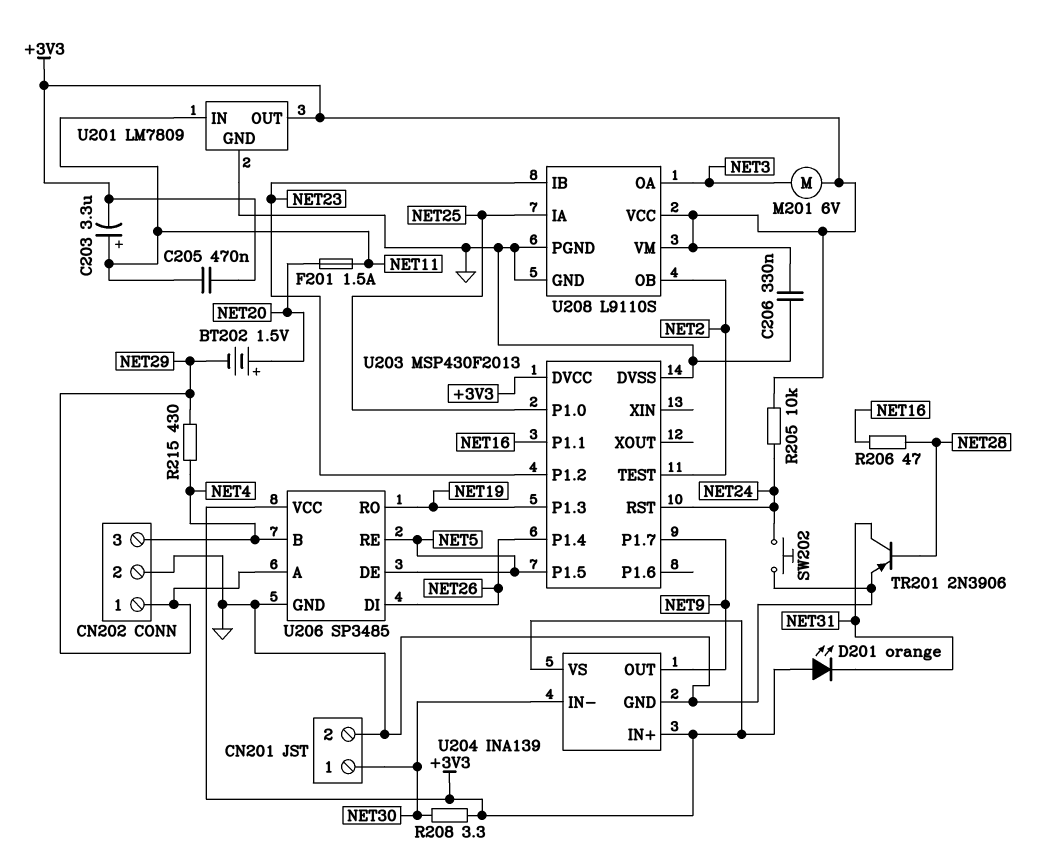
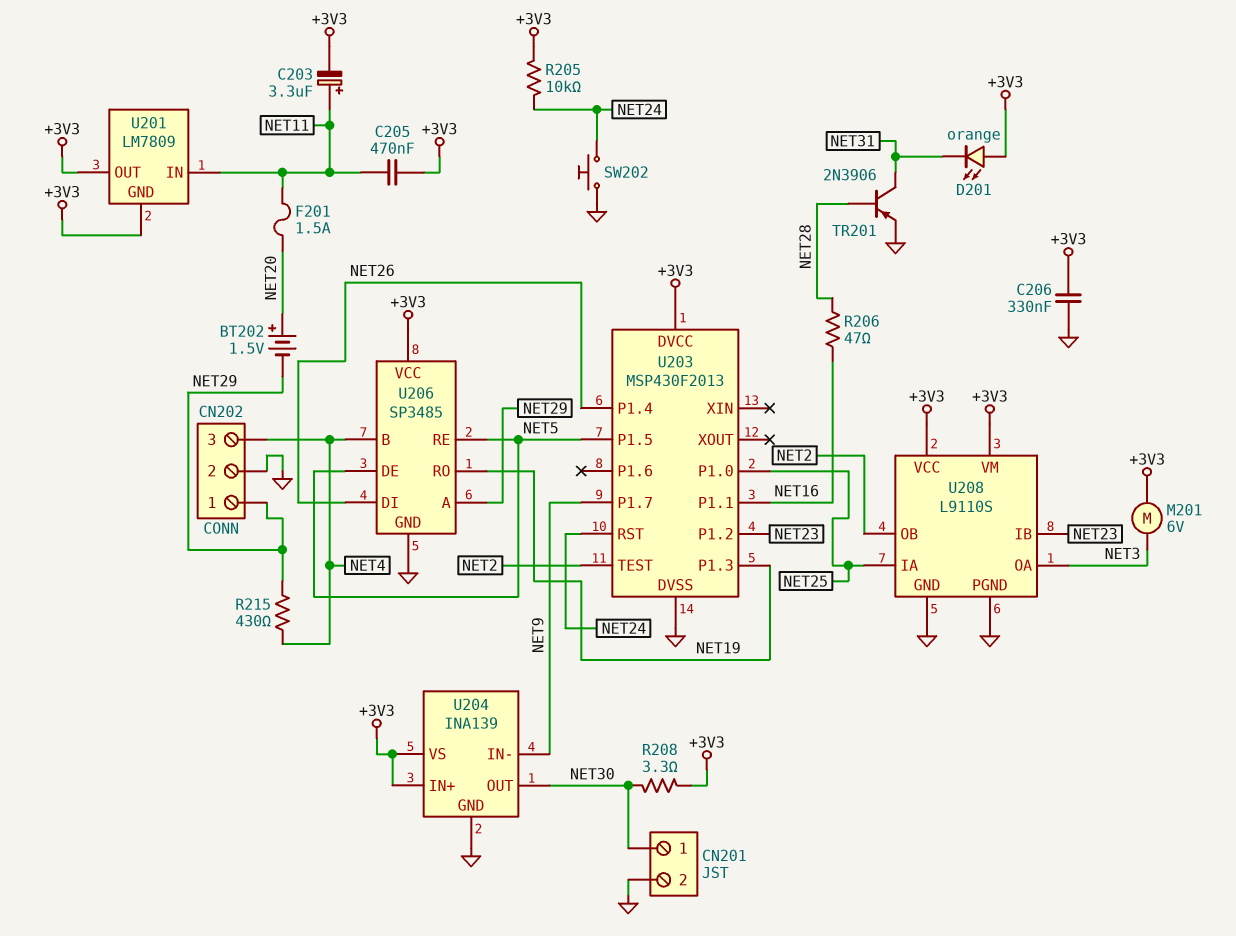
U201 pin GND: GND -> +3V3
U204 pin IN-: NET30 -> NET9
U204 pin OUT: NET9 -> NET30

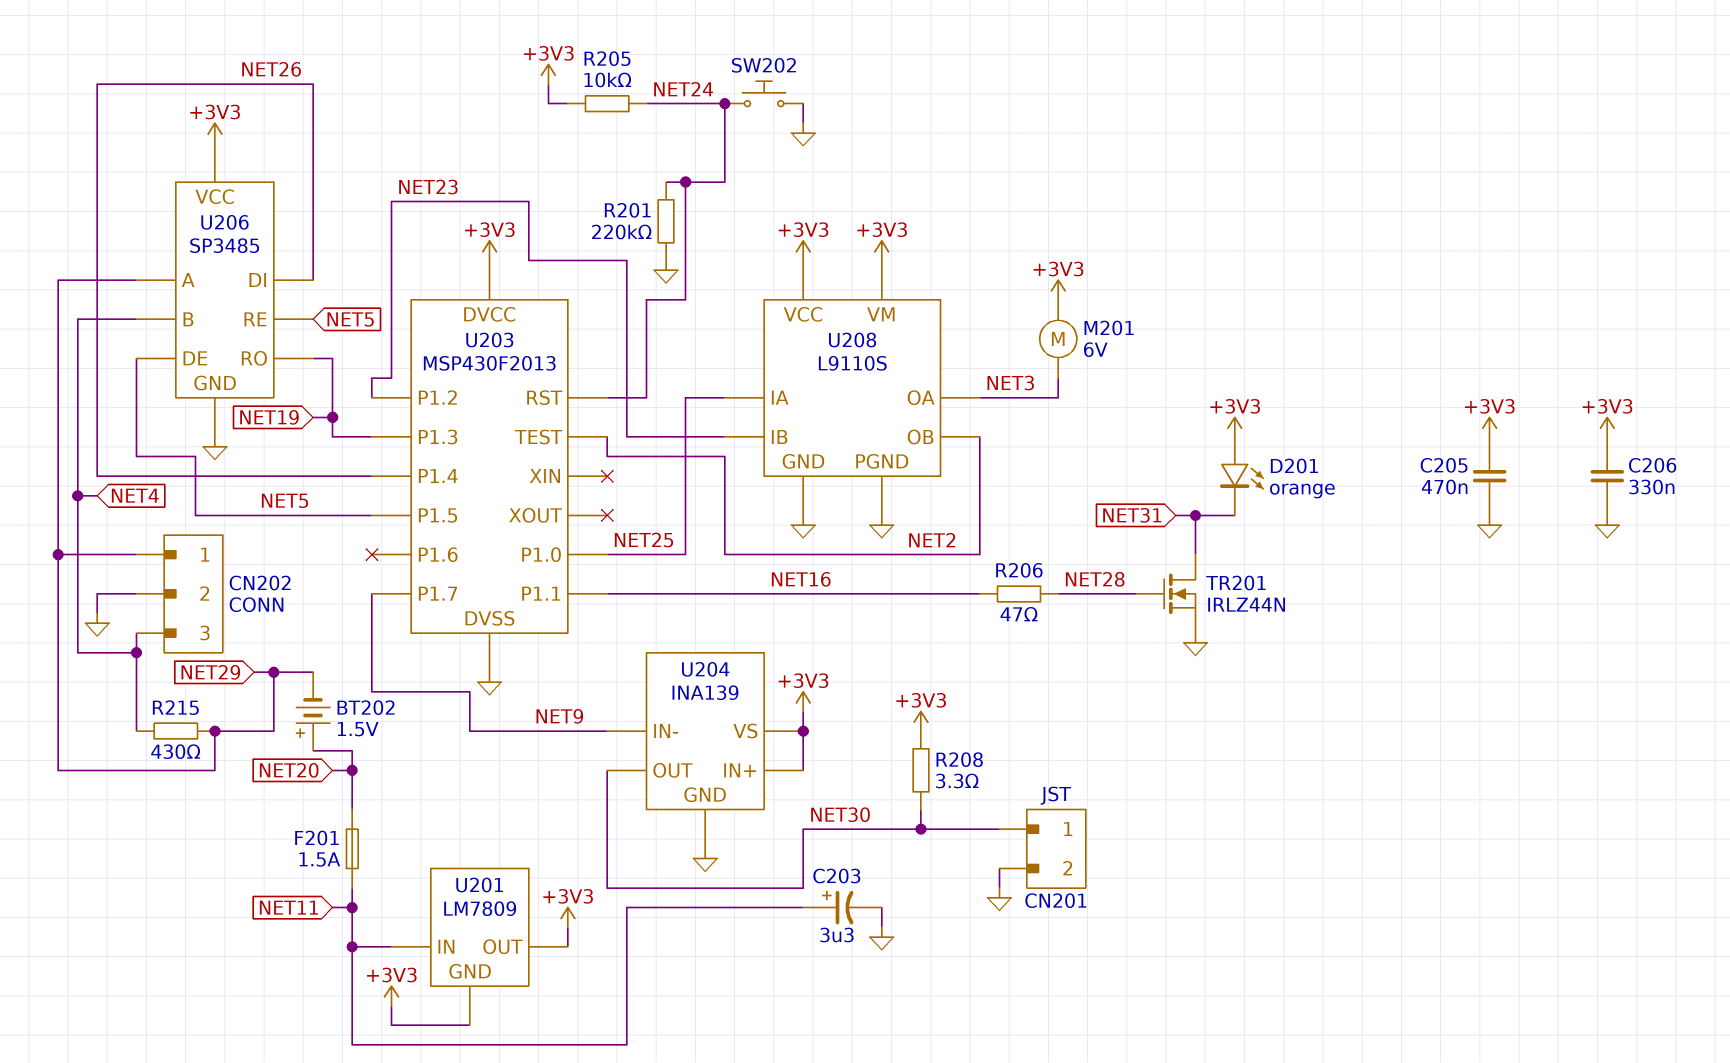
C203: 3.3uF (plus NET11, minus +3V3) -> 3.3uF (plus NET11, minus GND)
C205: 470nF (+3V3, NET11) -> 470nF (+3V3, GND)
R201: none -> 220k (GND, NET24)
TR201: PNP 2N3906 (B NET28, C NET31, E GND) -> NMOS IRLZ44N (G NET28, D NET31, S GND)

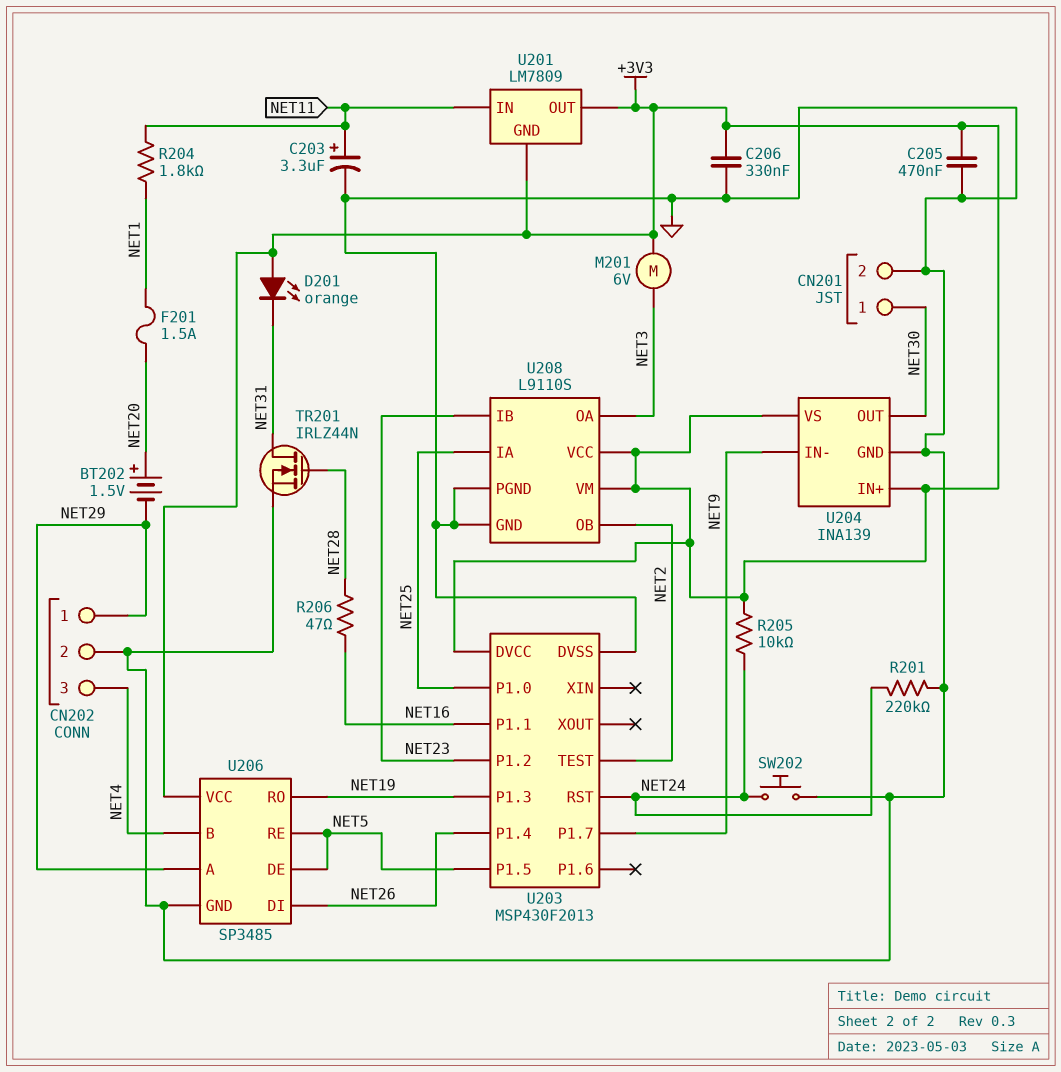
F201: 1.5A (NET11, NET20) -> 1.5A (NET1, NET20)
R204: none -> 1.8k (NET1, NET11)
R208: 3.3 (+3V3, NET30) -> none
R215: 430 (NET4, NET29) -> none

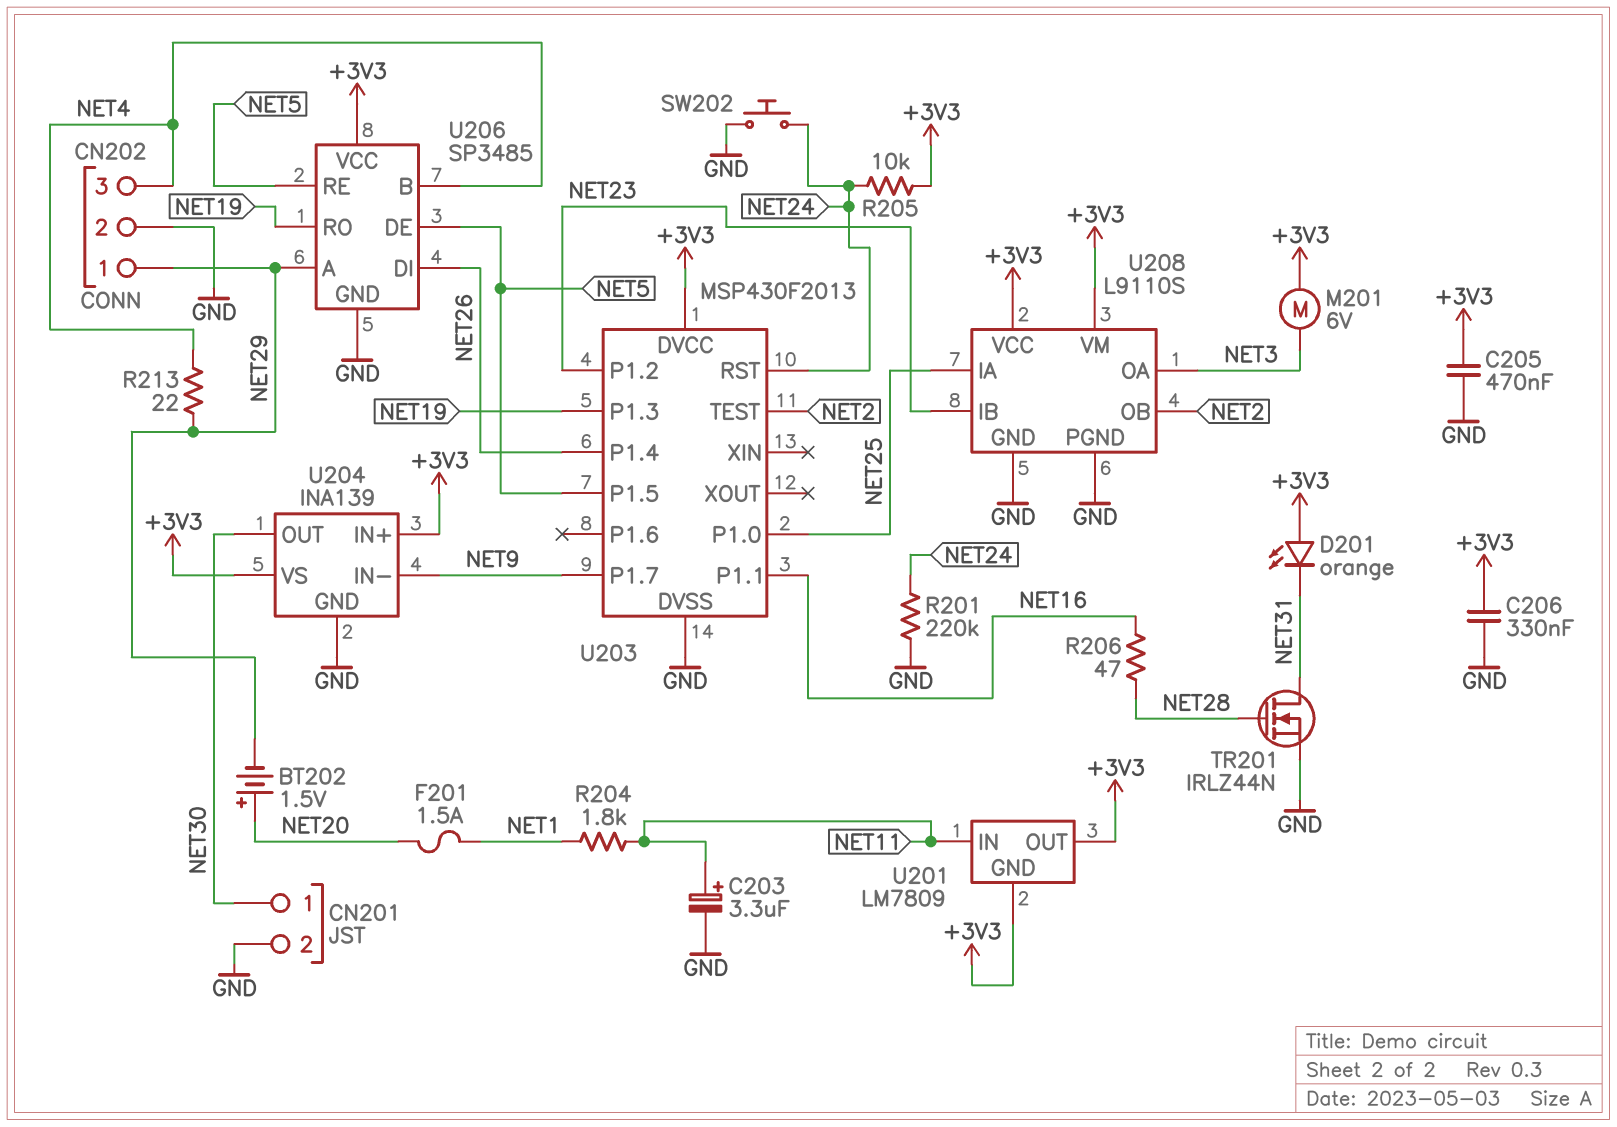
R213: none -> 22 (NET4, NET29)

